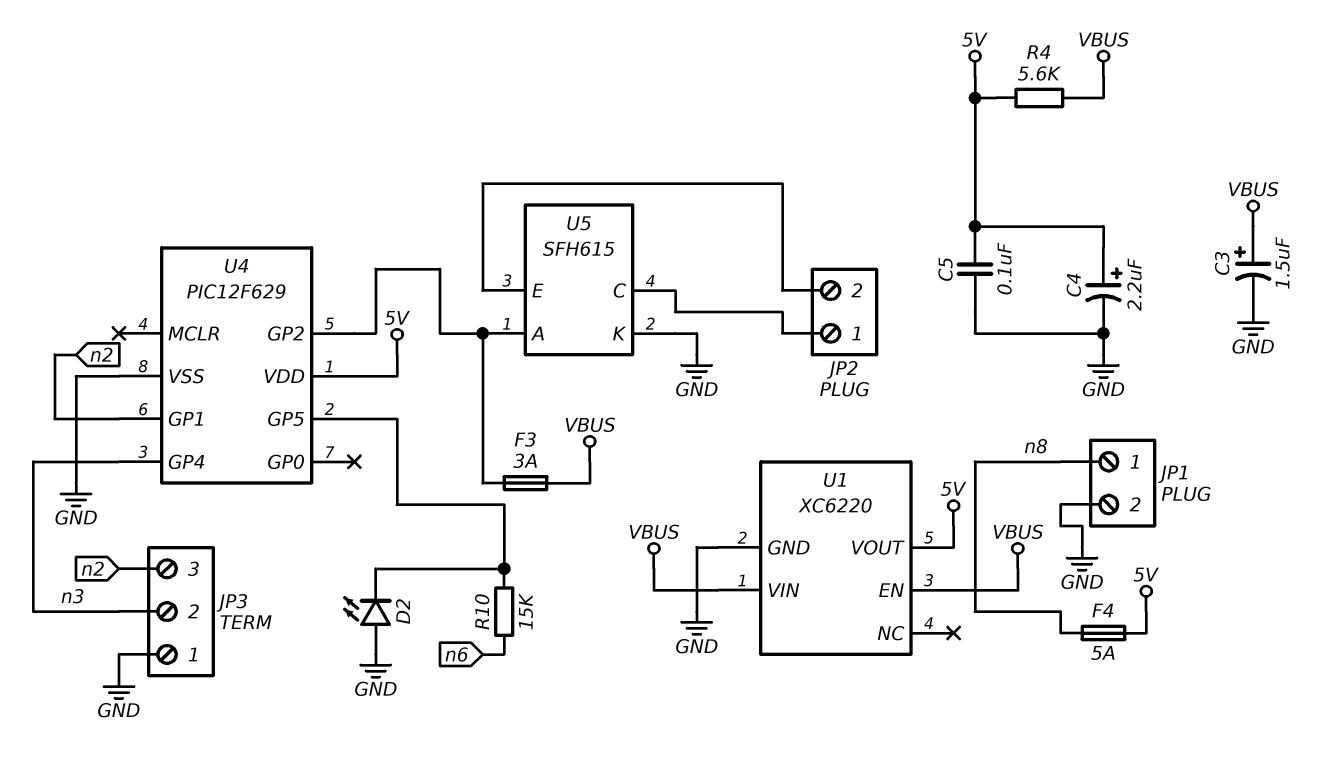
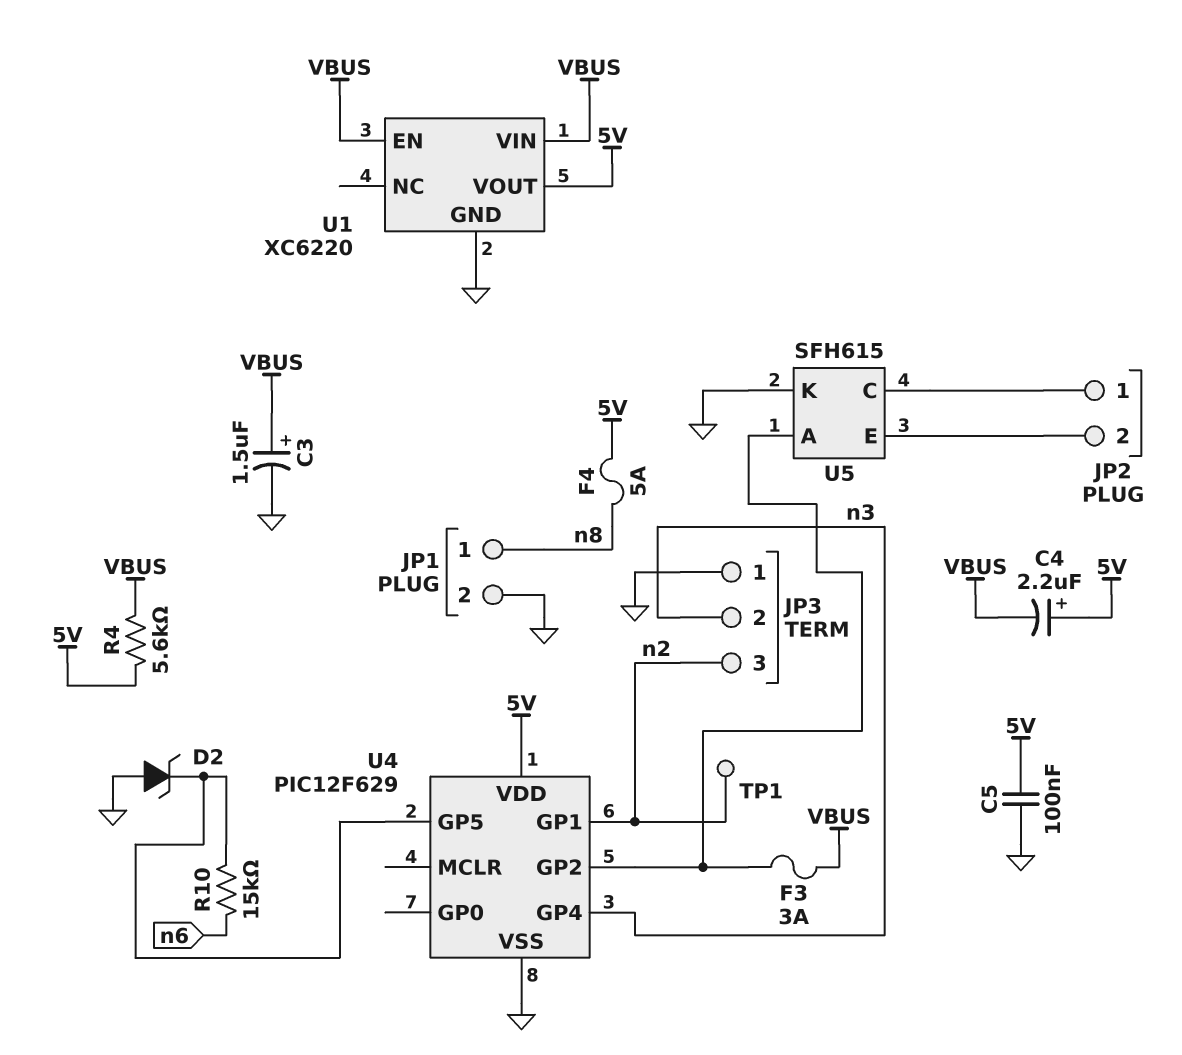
C4: 2.2uF (plus 5V, minus GND) -> 2.2uF (plus 5V, minus VBUS)
D2: LED (A GND, K U4/GP5) -> zener (A GND, K U4/GP5)
TP1: none -> test point (n2)

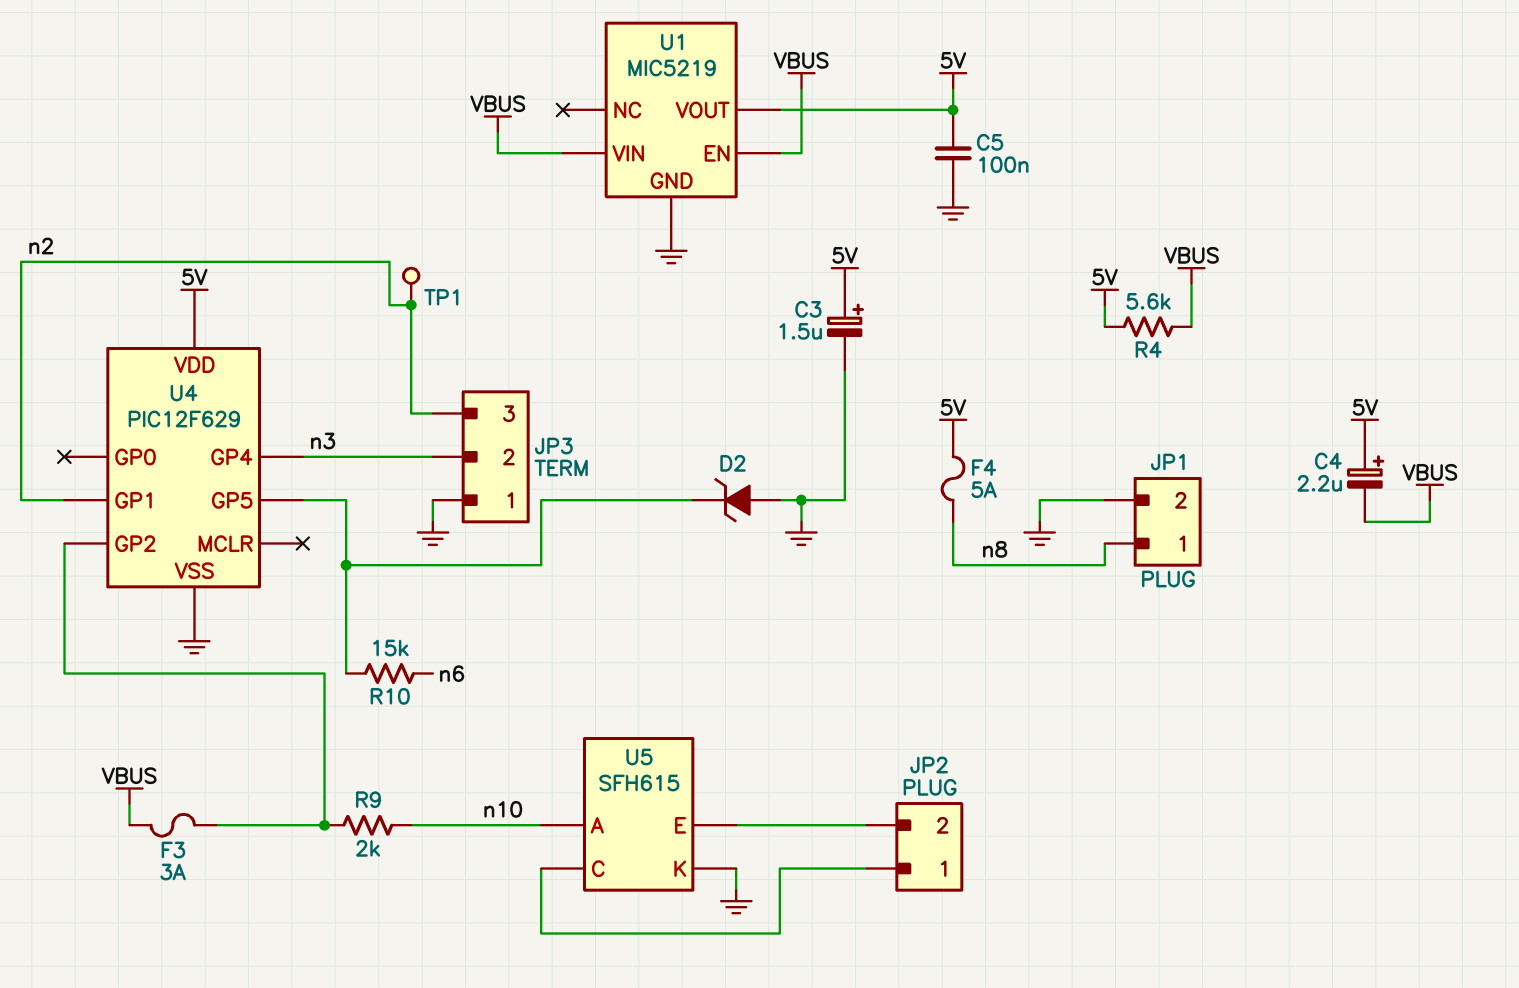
C3: 1.5uF (plus VBUS, minus GND) -> 1.5uF (plus 5V, minus GND)
R9: none -> 2k (U4/GP2, n10)
U1: XC6220 -> MIC5219
U5 pin A: U4/GP2 -> n10

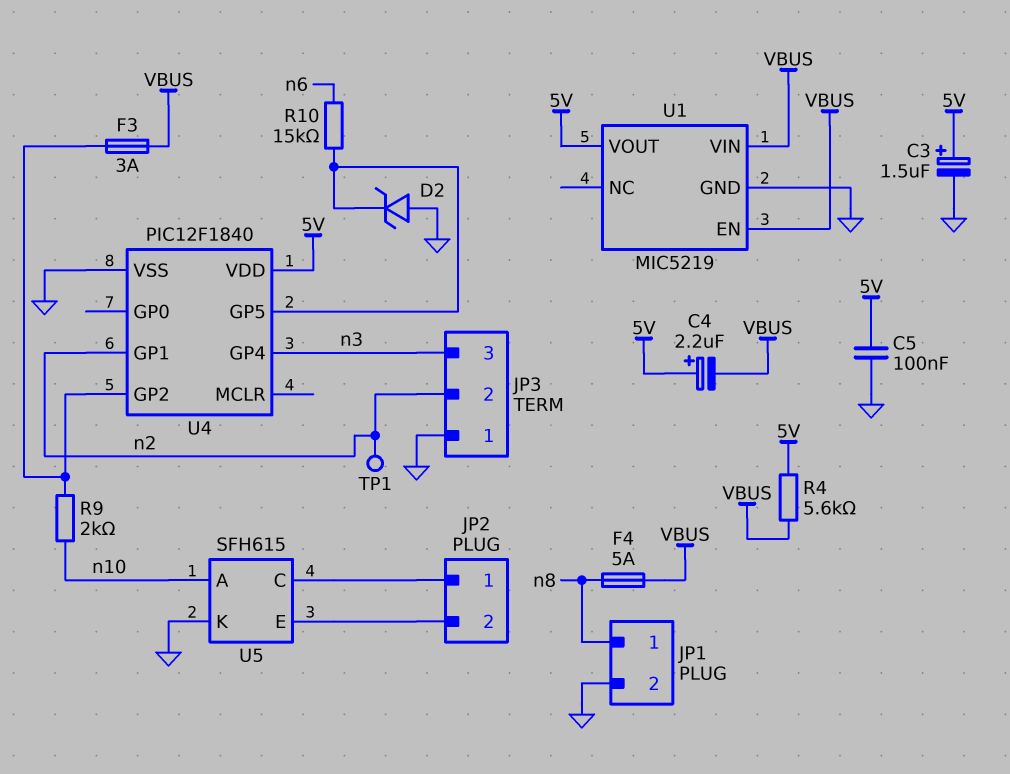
F4: 5A (5V, n8) -> 5A (VBUS, n8)
JP3 pin 2: n3 -> n2
JP3 pin 3: n2 -> n3
U4: PIC12F629 -> PIC12F1840

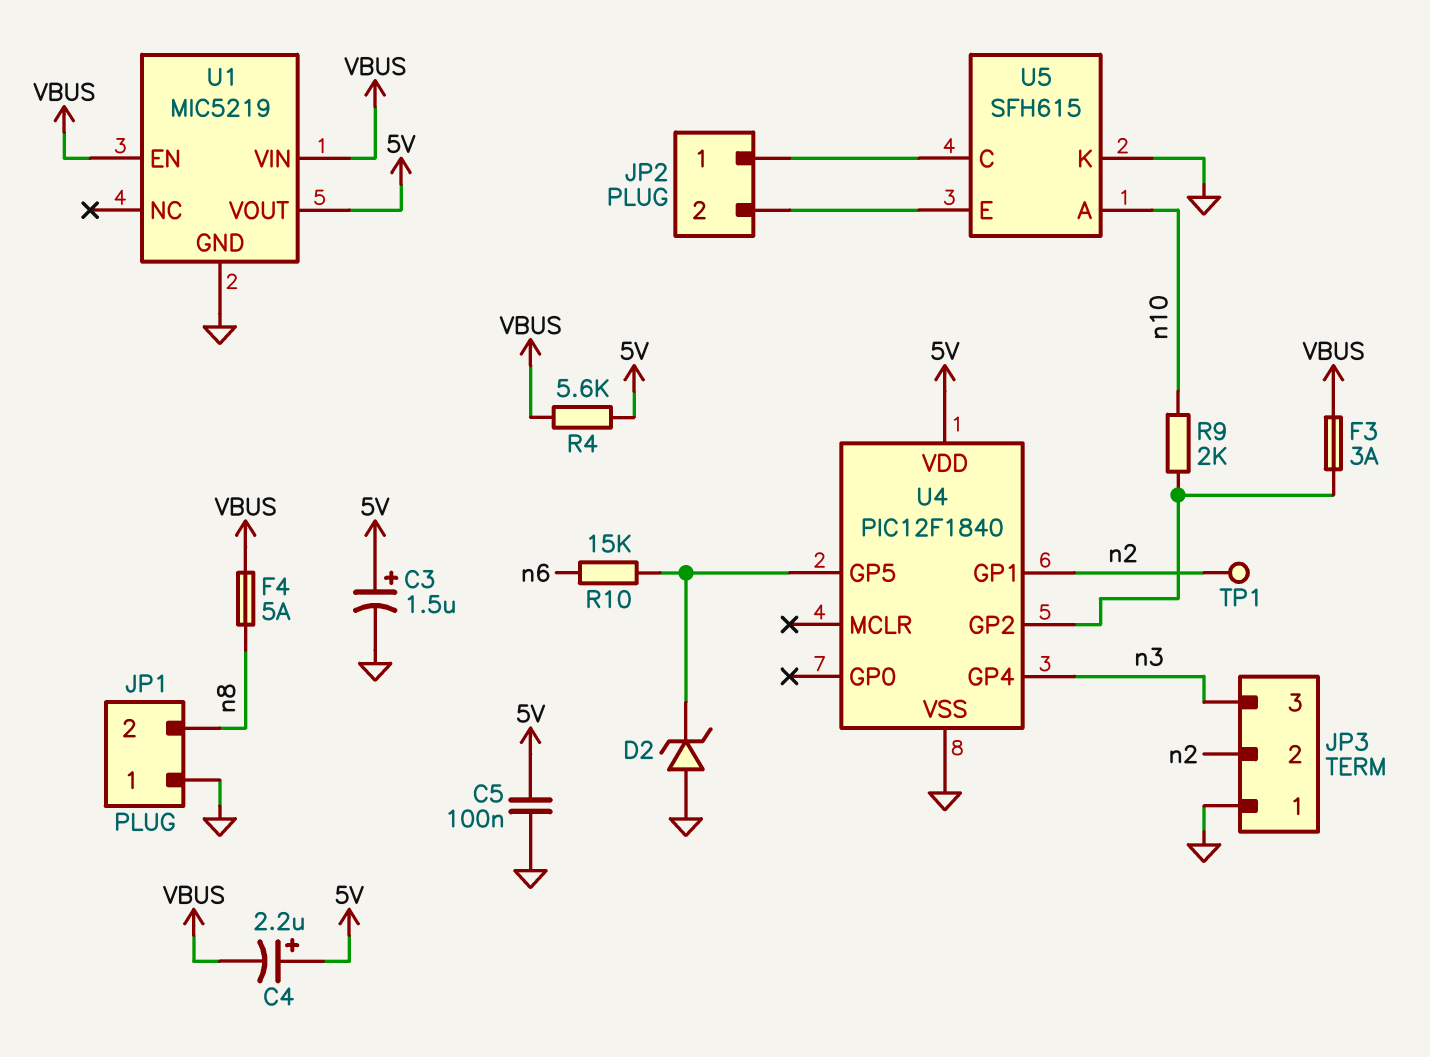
JP1 pin 1: n8 -> GND
JP1 pin 2: GND -> n8

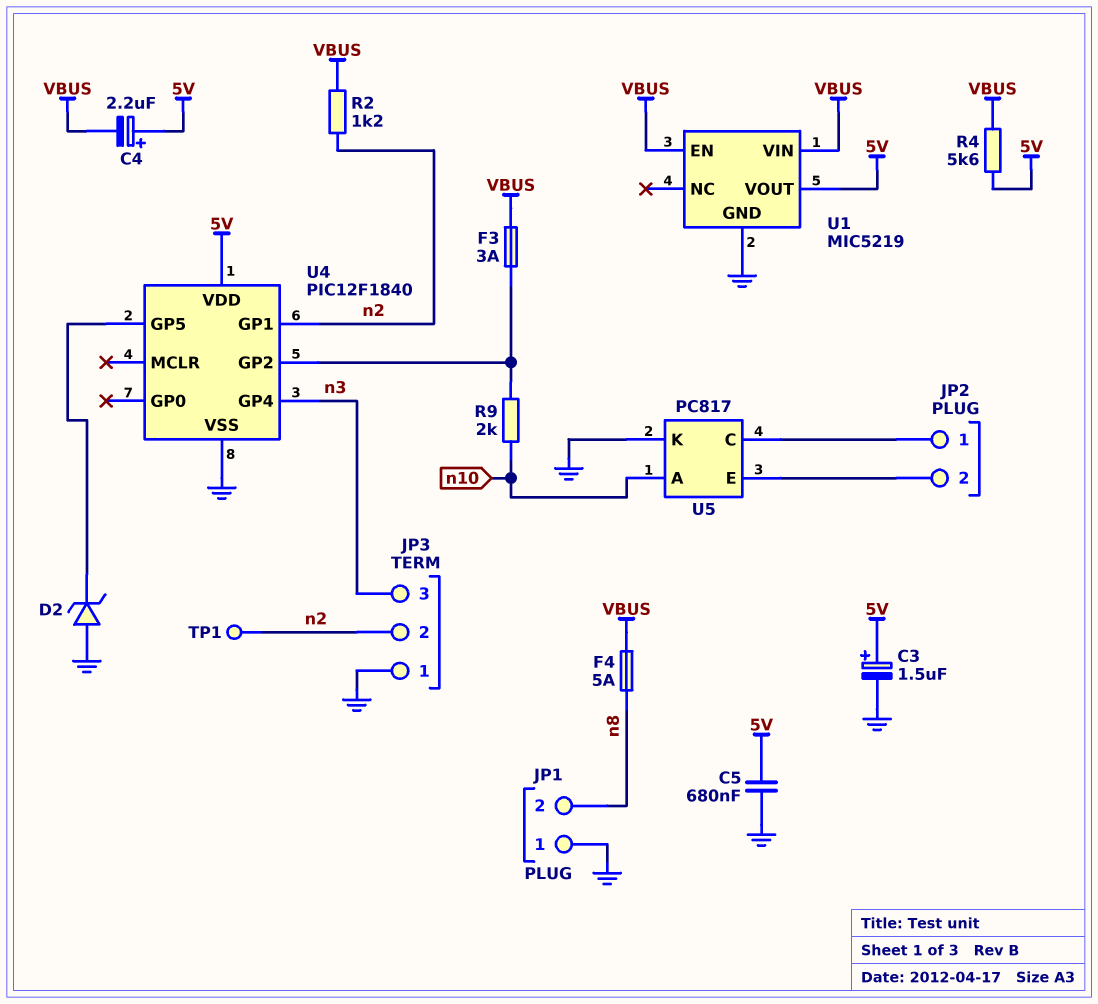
C5: 100nF (5V, GND) -> 680nF (5V, GND)
R2: none -> 1.2k (VBUS, n2)
R10: 15k (U4/GP5, n6) -> none
U5: SFH615 -> PC817

